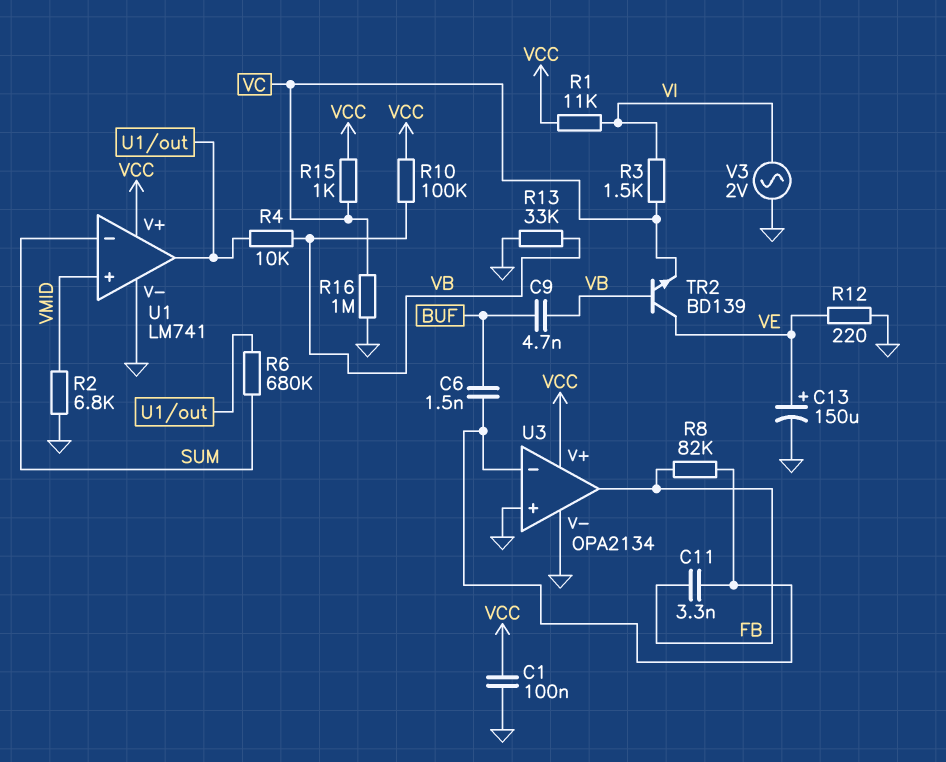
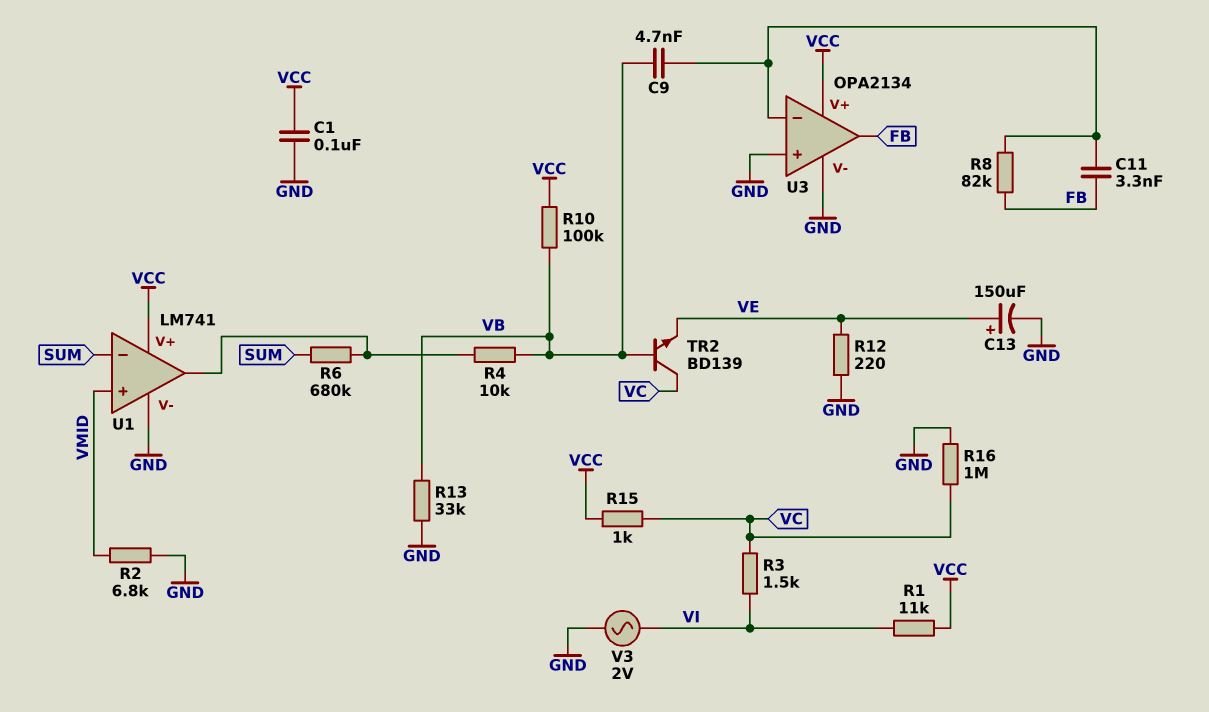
C6: 1.5nF (BUF, U3/in-) -> none
C9: 4.7nF (BUF, VB) -> 4.7nF (U3/in-, VB)
TR2: NPN BD139 (B VB, C VE, E VC) -> NPN BD139 (B VB, C VC, E VE)

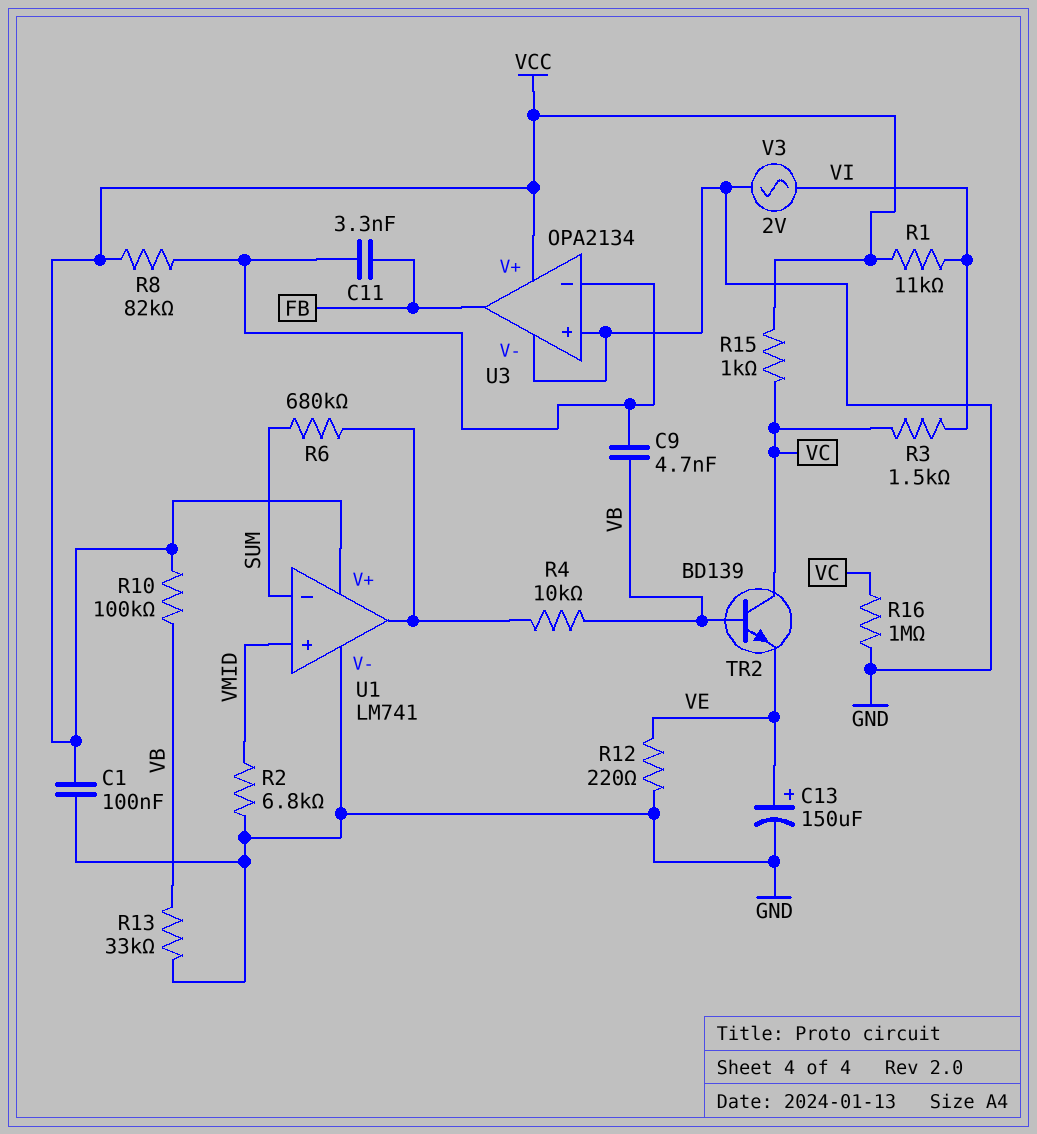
R8: 82k (FB, U3/in-) -> 82k (U3/in-, VCC)

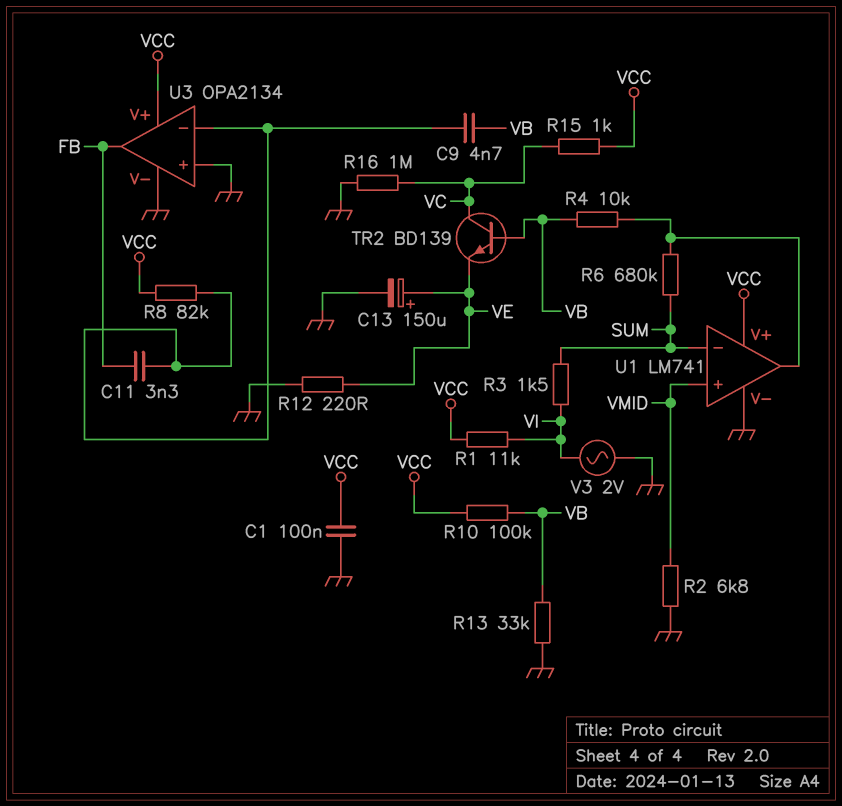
R3: 1.5k (VC, VI) -> 1.5k (SUM, VI)

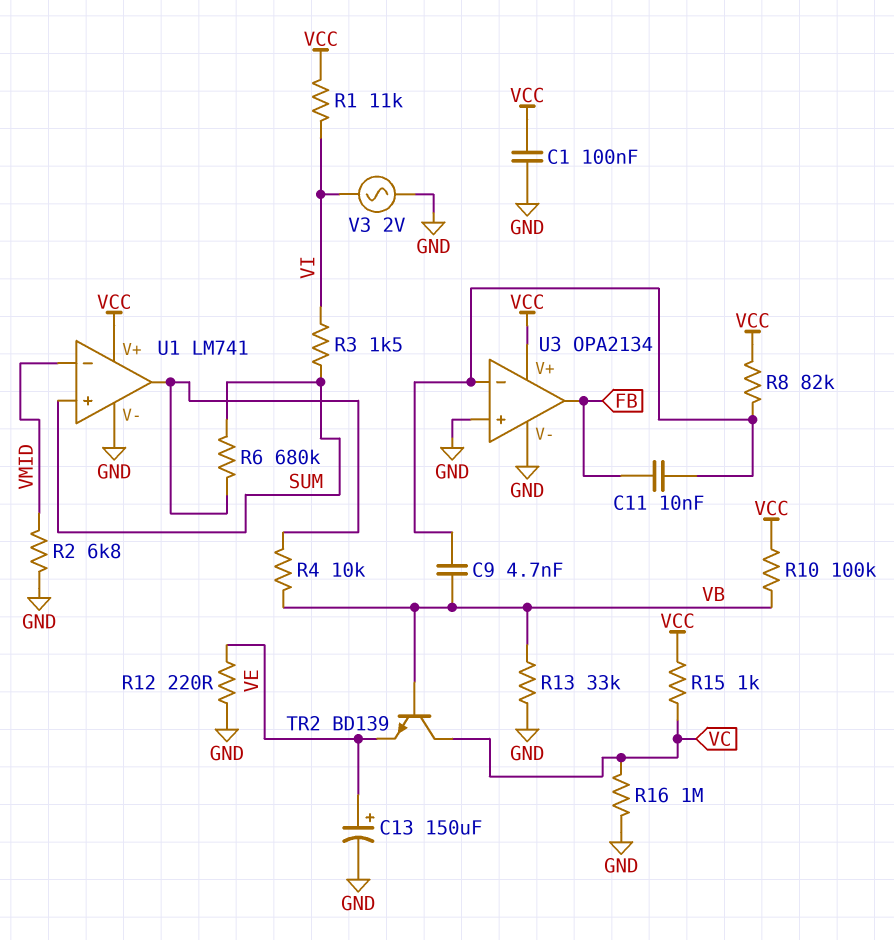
C11: 3.3nF (FB, U3/in-) -> 10nF (FB, U3/in-)
U1 pin in+: VMID -> SUM
U1 pin in-: SUM -> VMID

